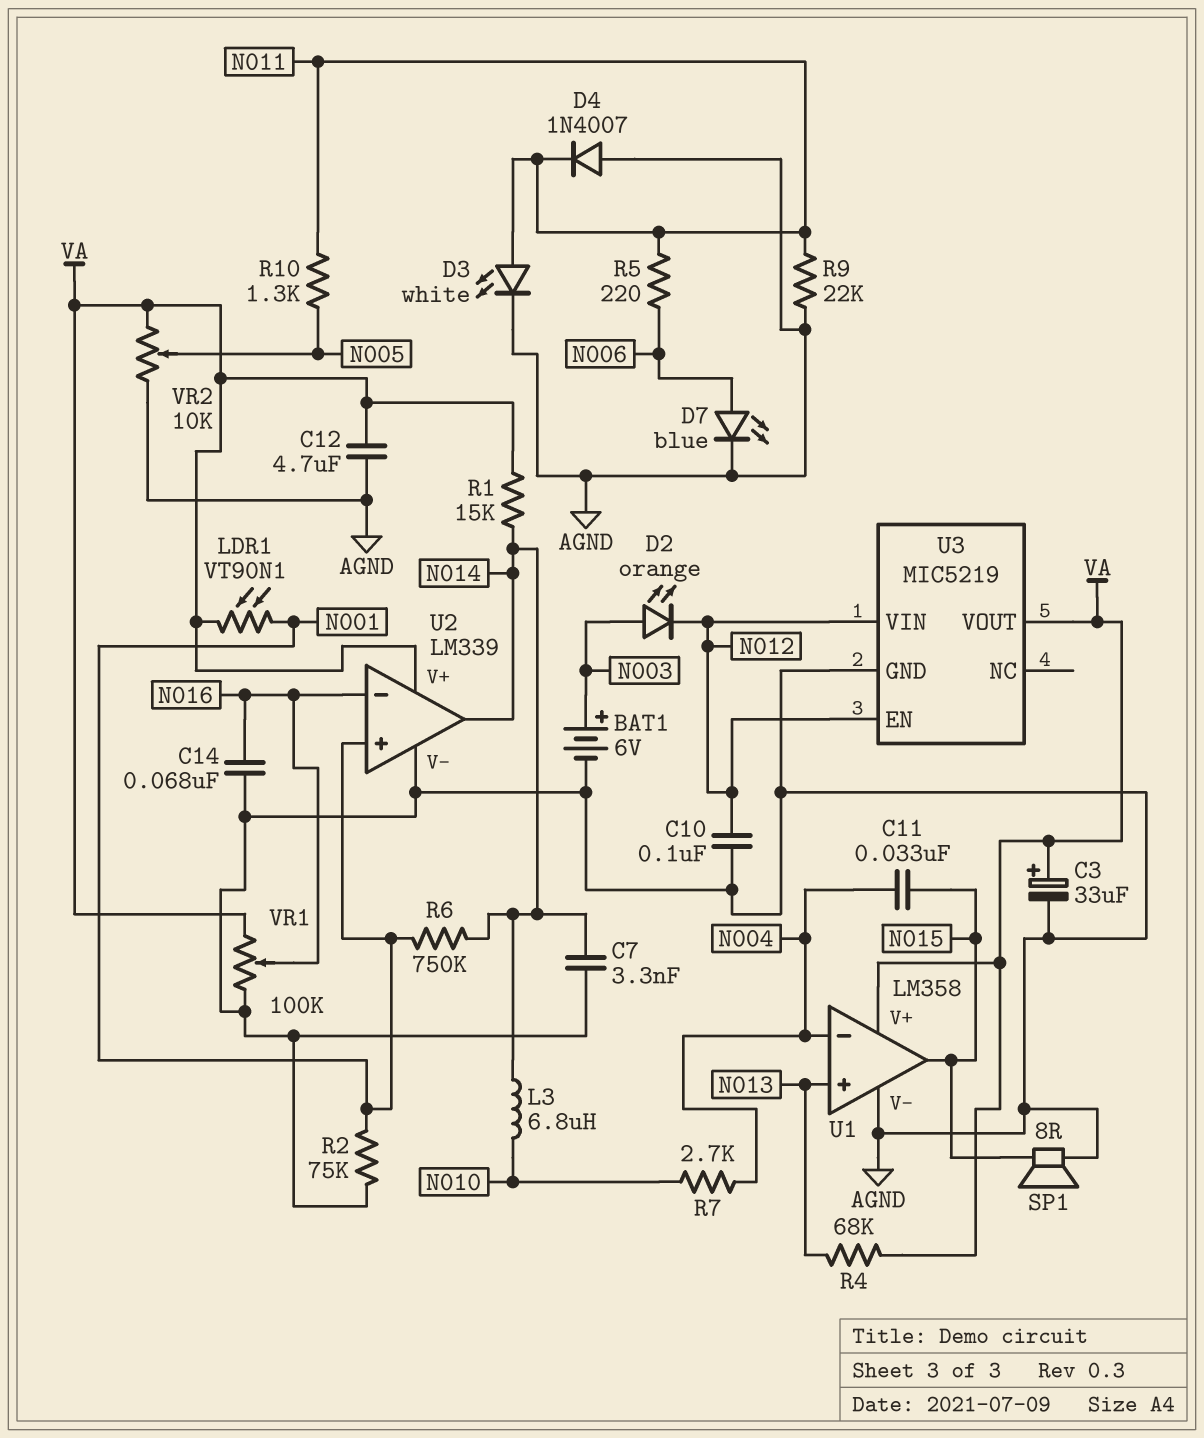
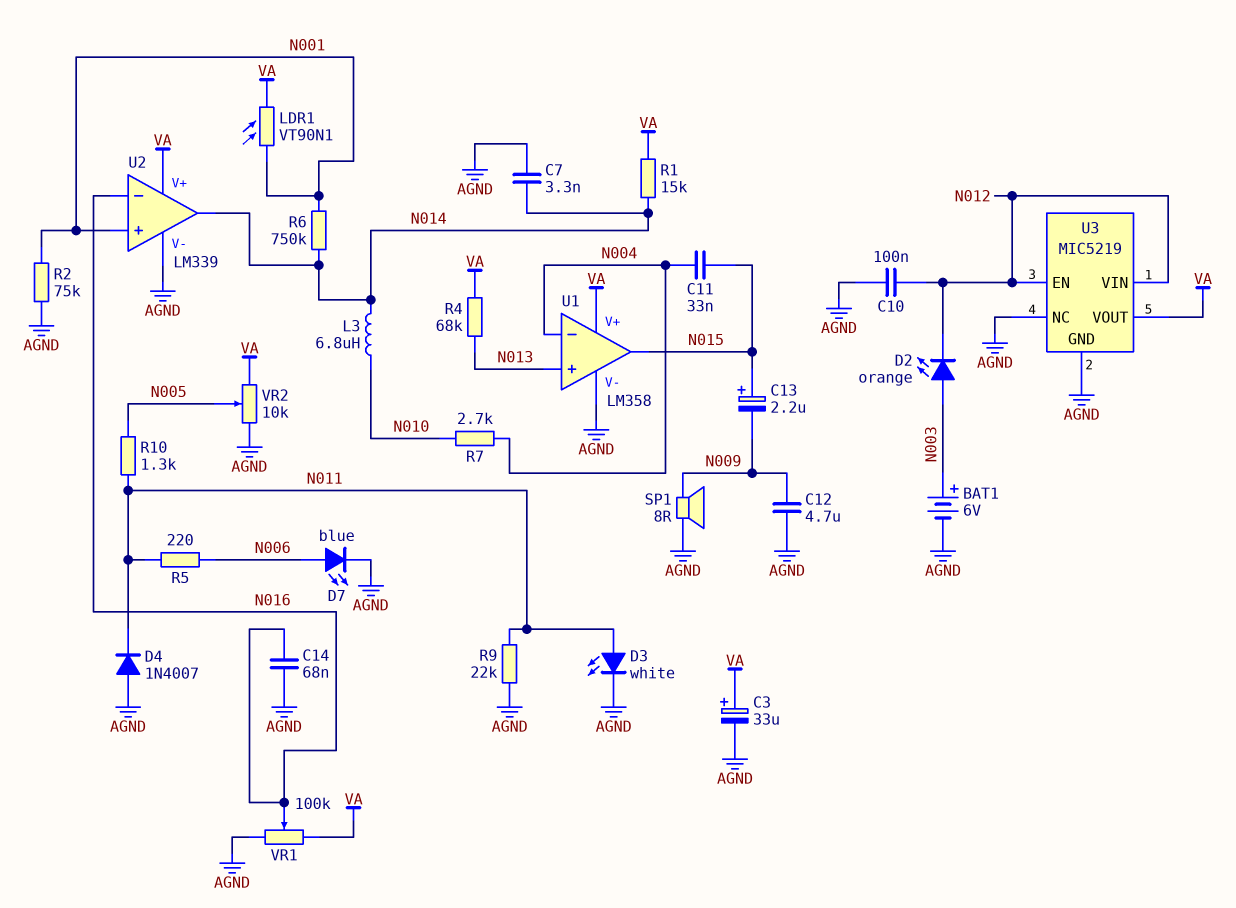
C12: 4.7uF (AGND, VA) -> 4.7uF (AGND, N009)
C13: none -> 2.2uF (plus N015, minus N009)
SP1: speaker 8R (AGND, N015) -> speaker 8R (AGND, N009)
U3 pin NC: none -> AGND

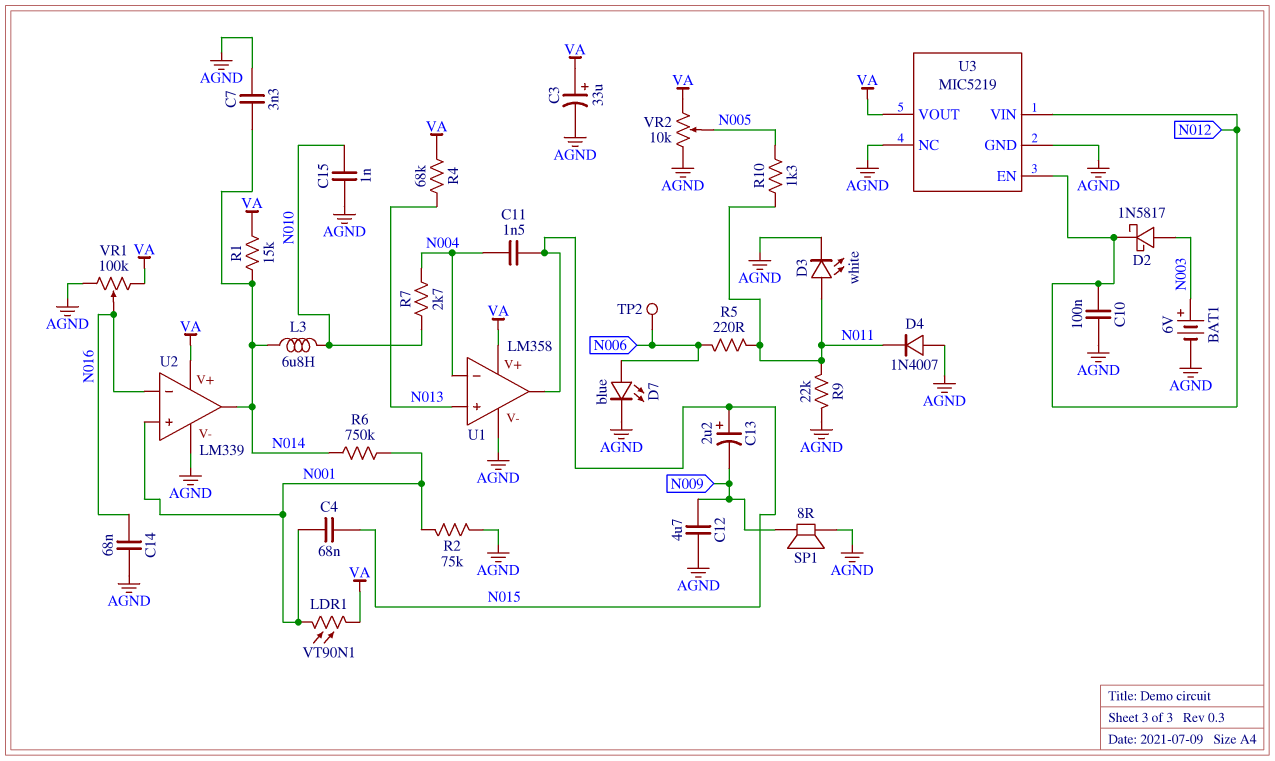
C4: none -> 68nF (N001, N015)
C11: 33nF (N004, N015) -> 1.5nF (N004, N015)
C15: none -> 1nF (AGND, N010)
D2: LED orange (A N003, K N012) -> schottky 1N5817 (A N003, K N012)
TP2: none -> test point (N006)

